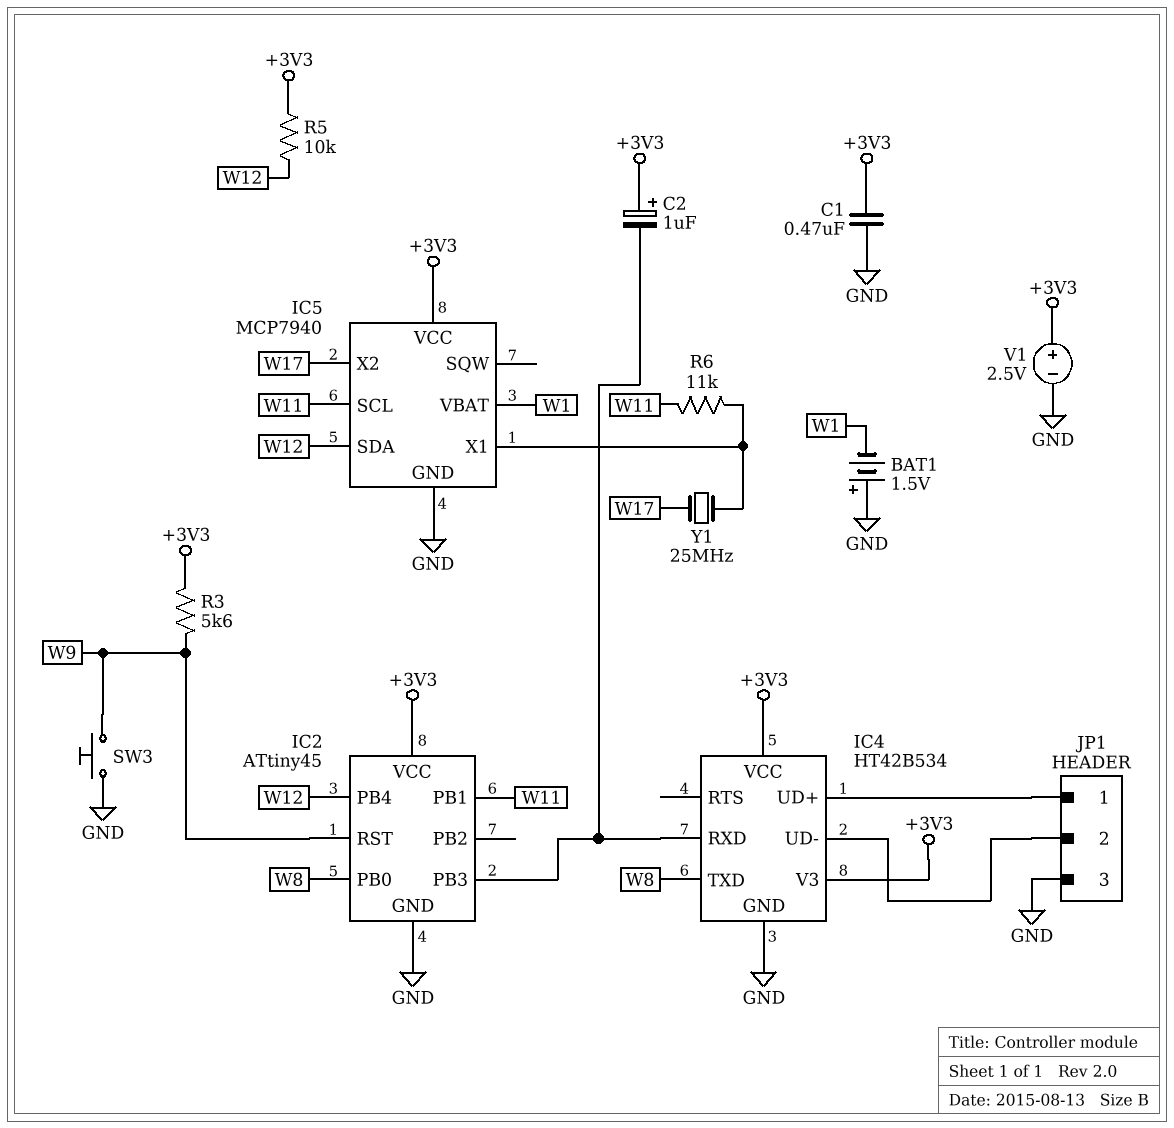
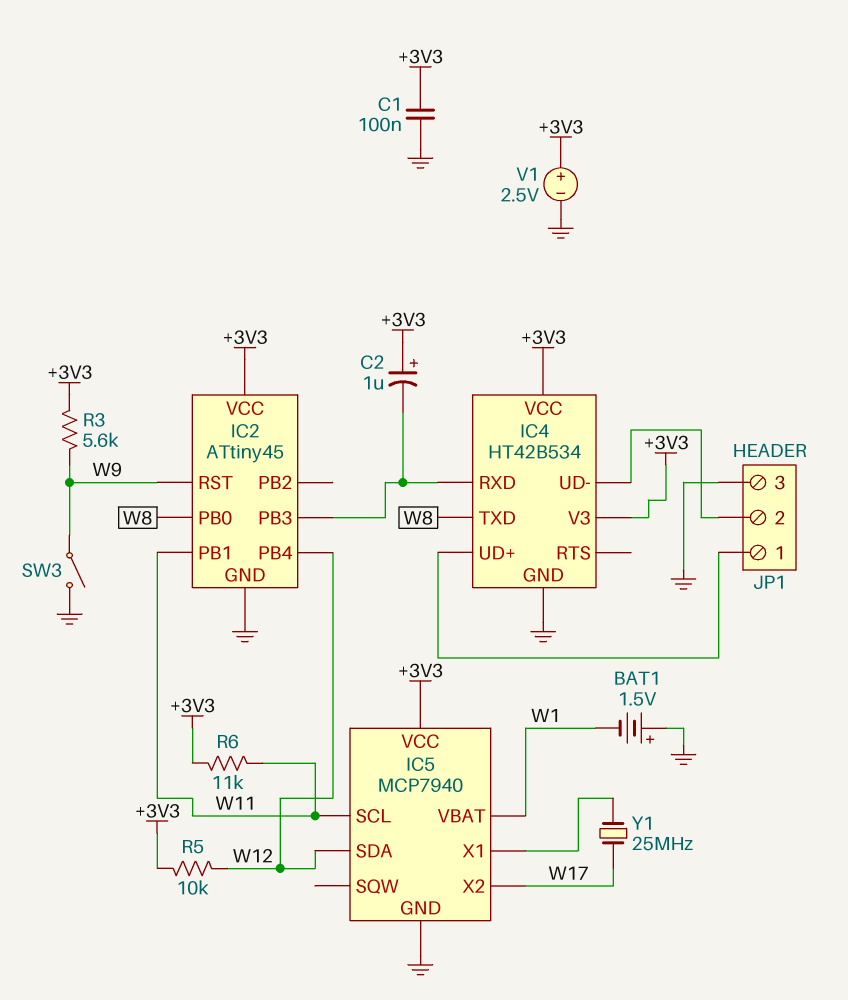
C1: 470nF (+3V3, GND) -> 100nF (+3V3, GND)
R6: 11k (IC5/X1, W11) -> 11k (+3V3, W11)
SW3: button (GND, W9) -> switch (GND, W9)

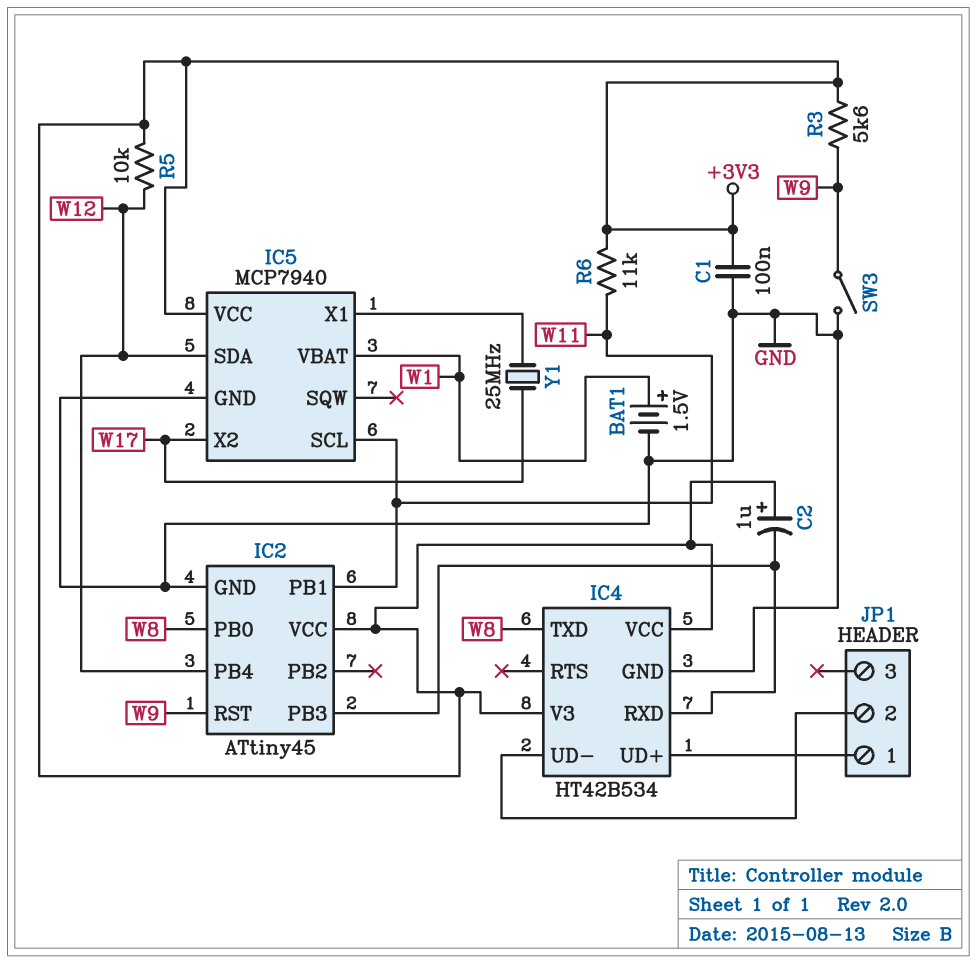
BAT1: 1.5V (plus GND, minus W1) -> 1.5V (plus W1, minus GND)
JP1 pin 3: GND -> none
V1: 2.5V (plus +3V3, minus GND) -> none

